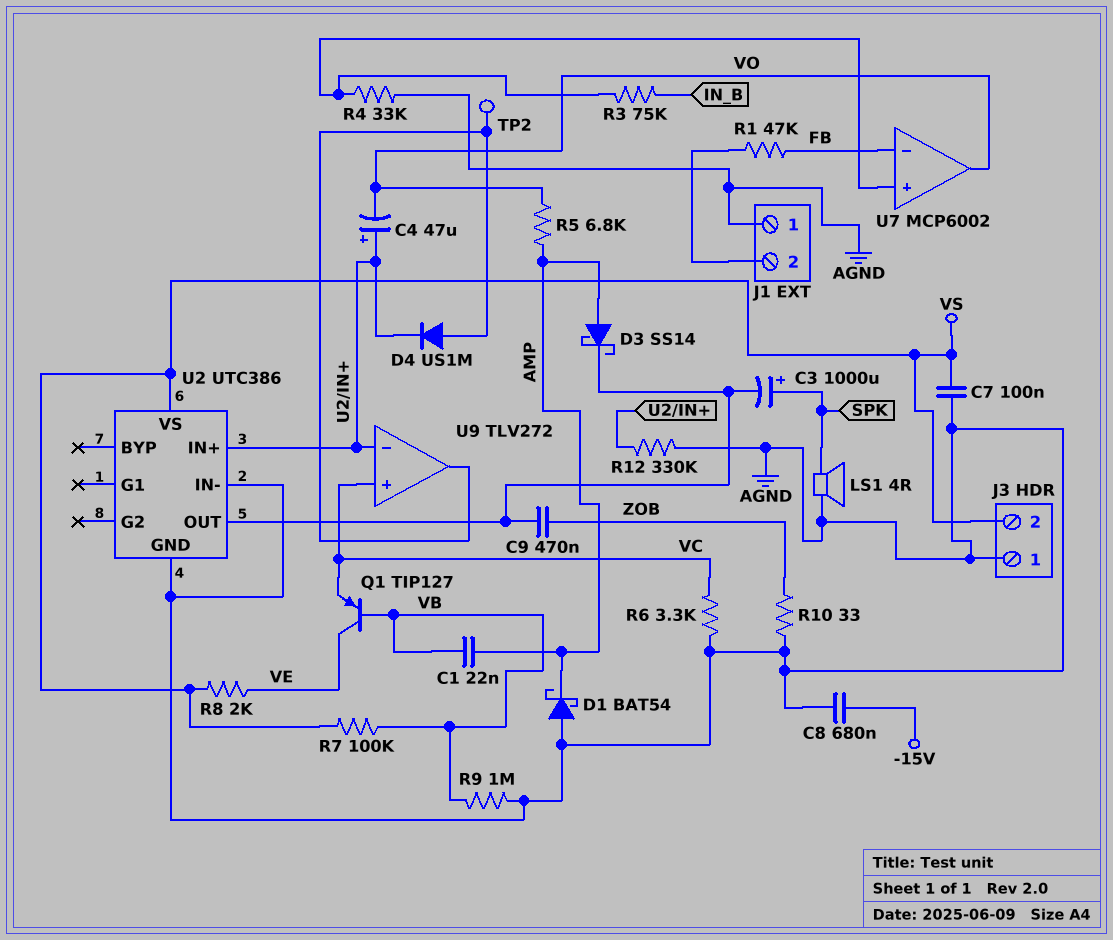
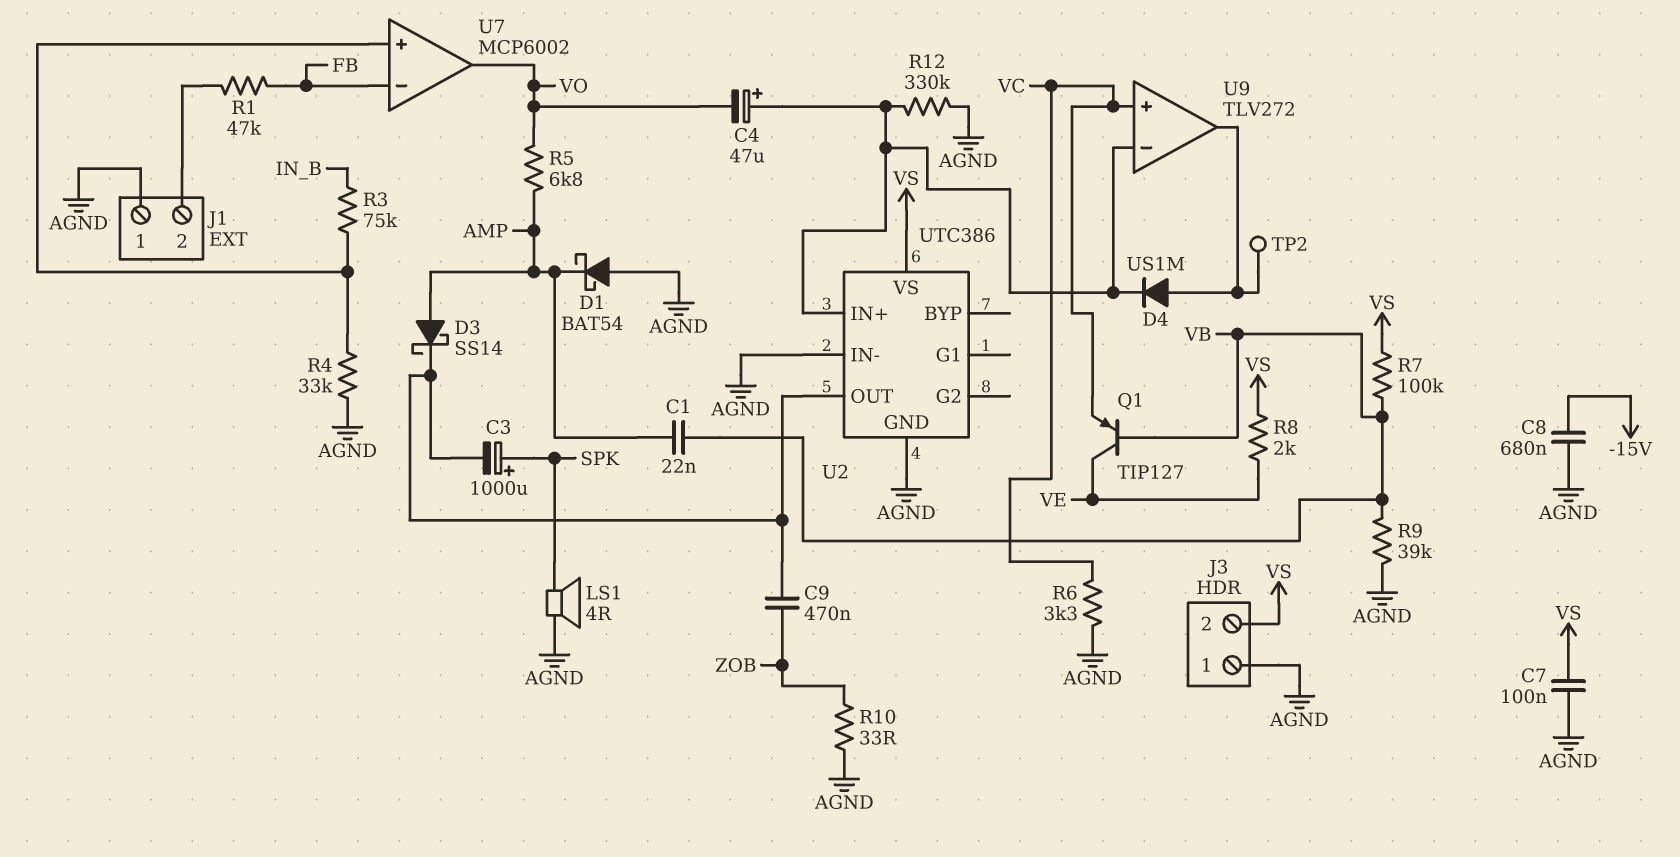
R9: 1M (AGND, VB) -> 39k (AGND, VB)

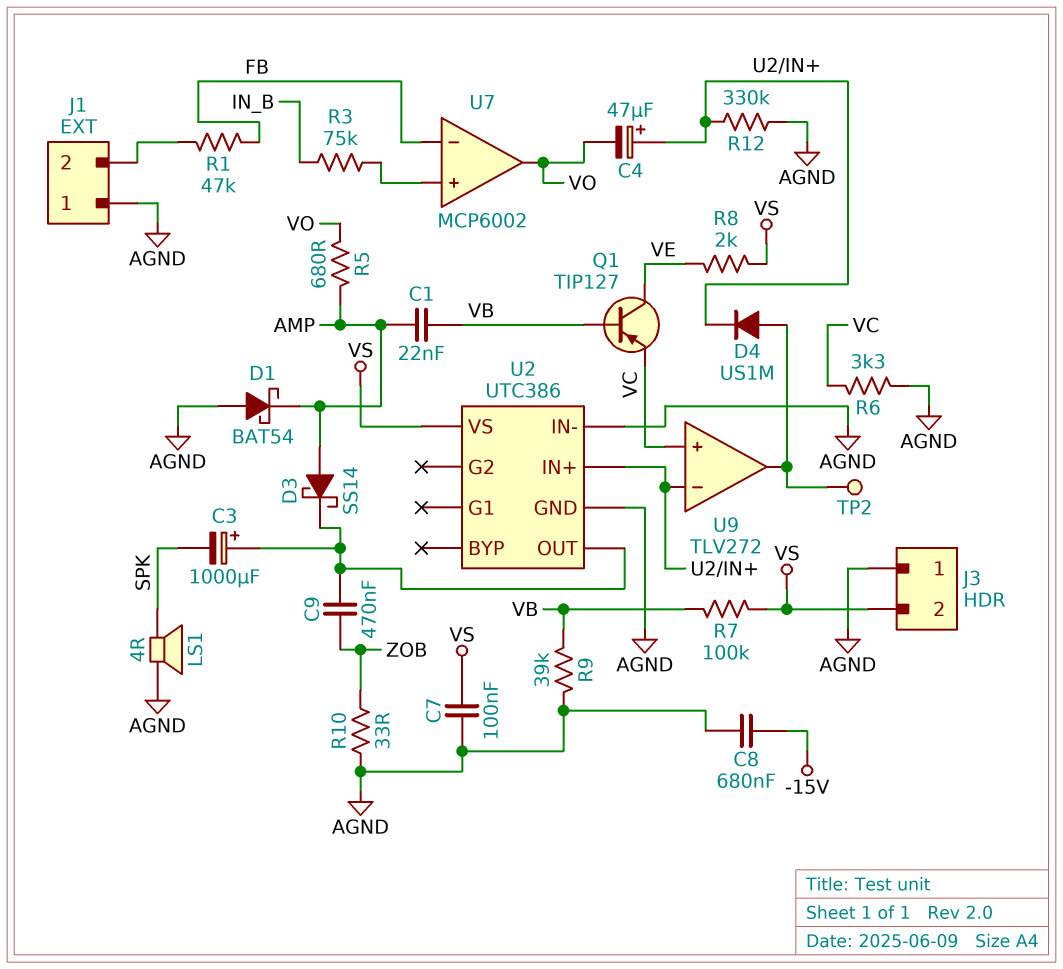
C3: 1000uF (plus SPK, minus U2/OUT) -> 1000uF (plus U2/OUT, minus SPK)
R4: 33k (AGND, U7/in+) -> none
R5: 6.8k (AMP, VO) -> 680 (AMP, VO)

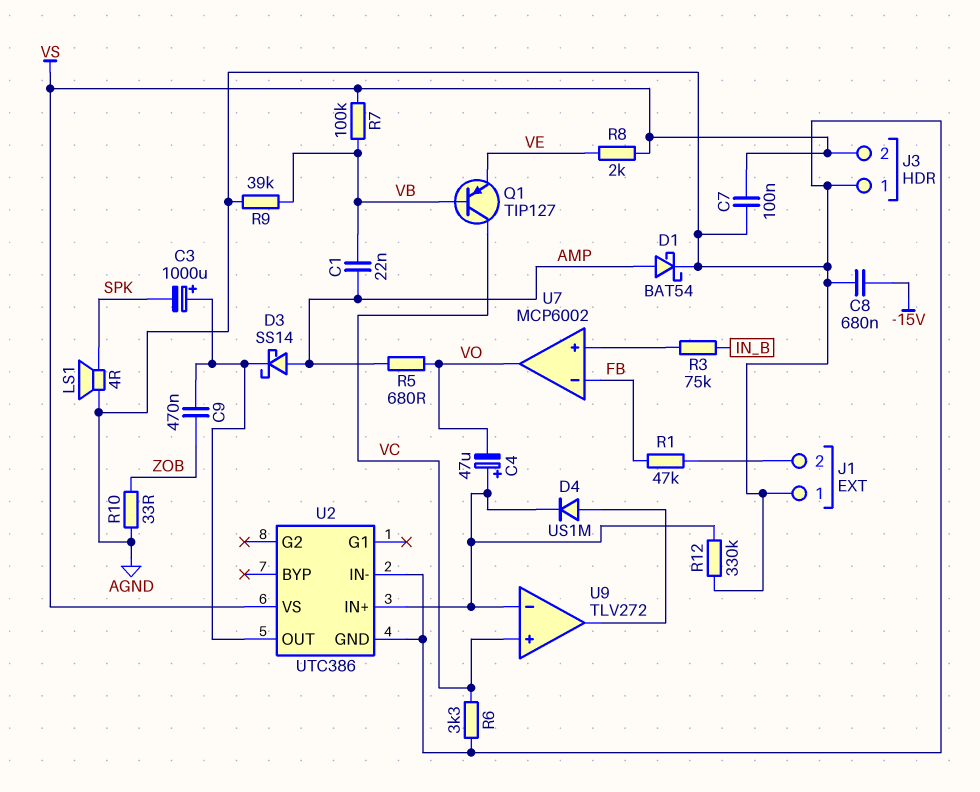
D1: schottky BAT54 (A AGND, K AMP) -> schottky BAT54 (A AMP, K AGND)
Q1: PNP TIP127 (B VB, C VE, E VC) -> PNP TIP127 (B VB, C VC, E VE)
TP2: test point (U9/out) -> none

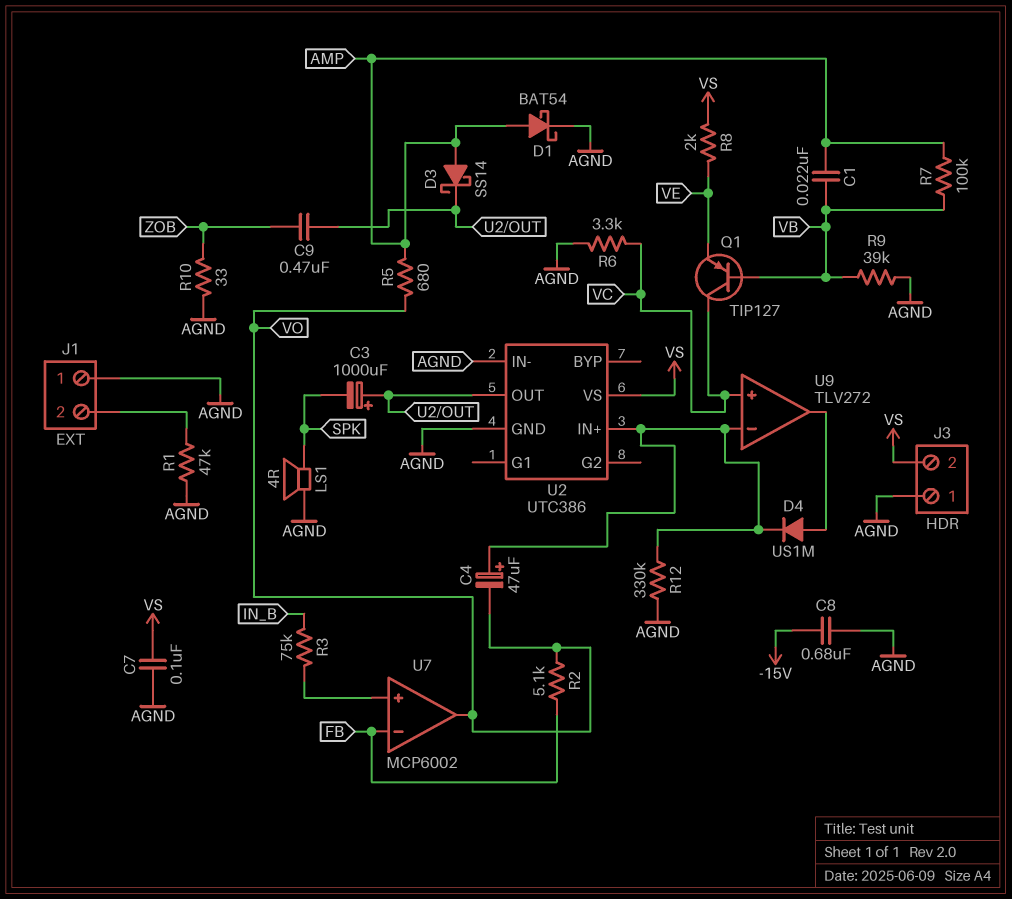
R1: 47k (FB, J1/2) -> 47k (AGND, J1/2)
R2: none -> 5.1k (FB, VO)
R7: 100k (VB, VS) -> 100k (AMP, VB)

